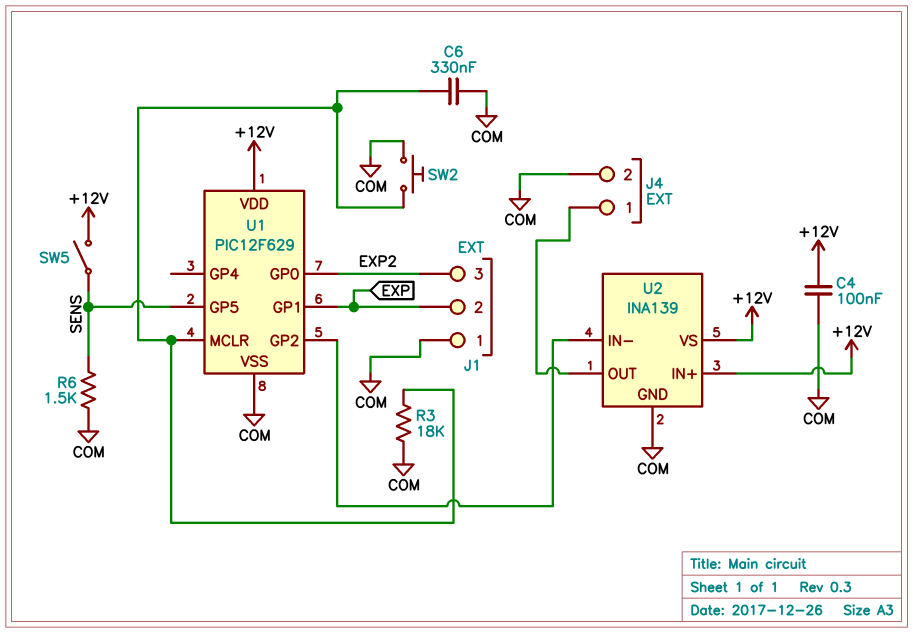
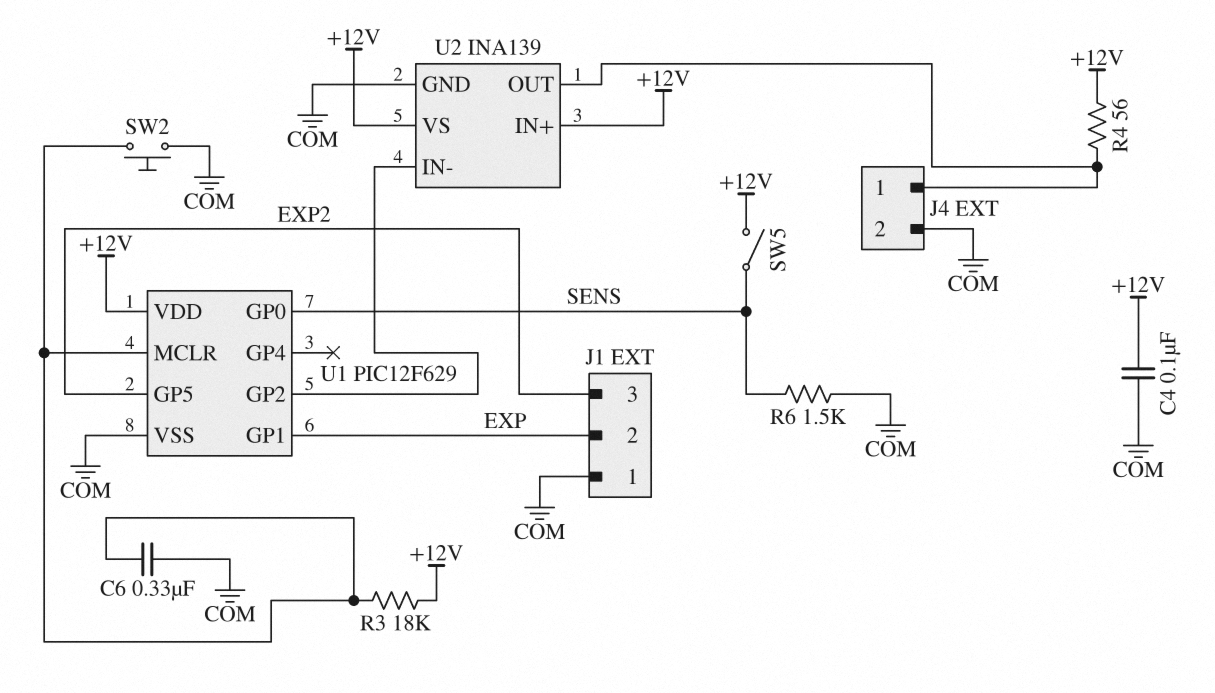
R3: 18k (COM, U1/MCLR) -> 18k (+12V, U1/MCLR)
R4: none -> 56 (+12V, J4/1)
U1 pin GP0: EXP2 -> SENS
U1 pin GP5: SENS -> EXP2

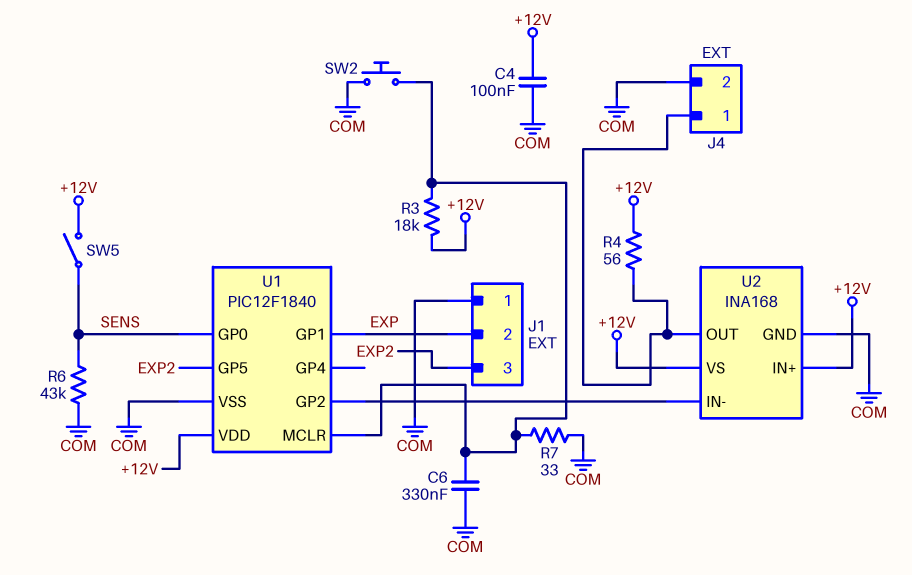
R6: 1.5k (COM, SENS) -> 43k (COM, SENS)
R7: none -> 33 (COM, U1/MCLR)
U1: PIC12F629 -> PIC12F1840
U2: INA139 -> INA168

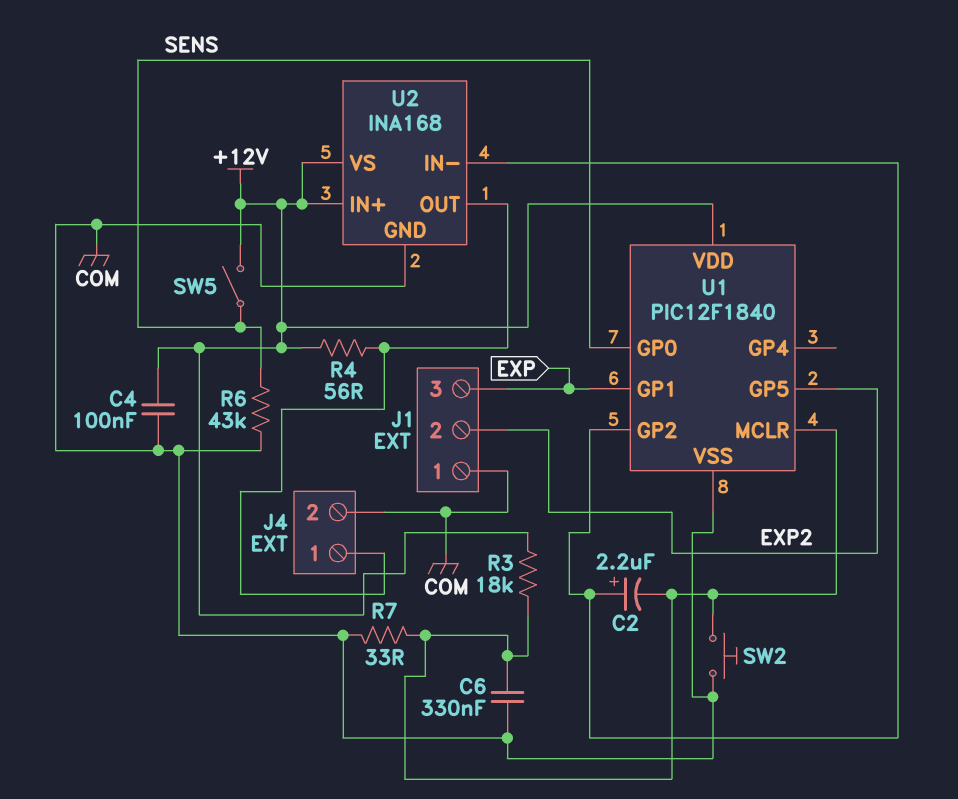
C2: none -> 2.2uF (plus U1/GP2, minus U1/MCLR)
J1 pin 2: EXP -> EXP2
J1 pin 3: EXP2 -> EXP

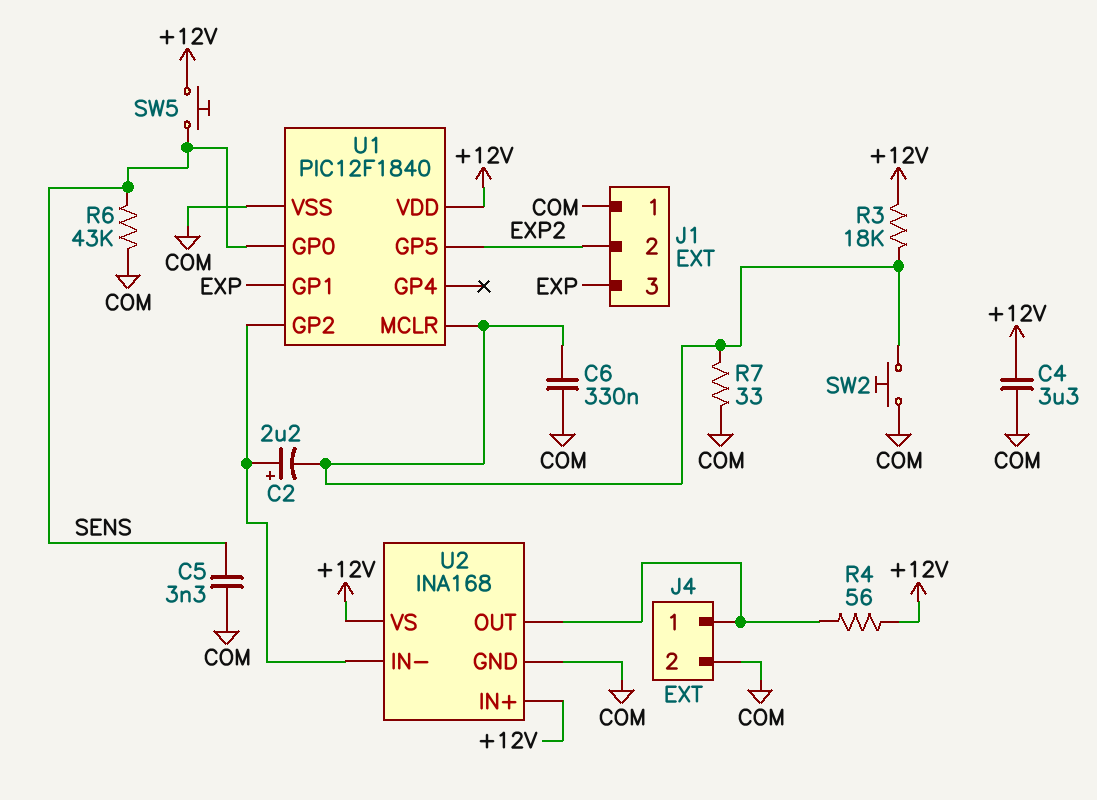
C4: 100nF (+12V, COM) -> 3.3uF (+12V, COM)
C5: none -> 3.3nF (COM, SENS)
SW5: switch (+12V, SENS) -> button (+12V, SENS)

